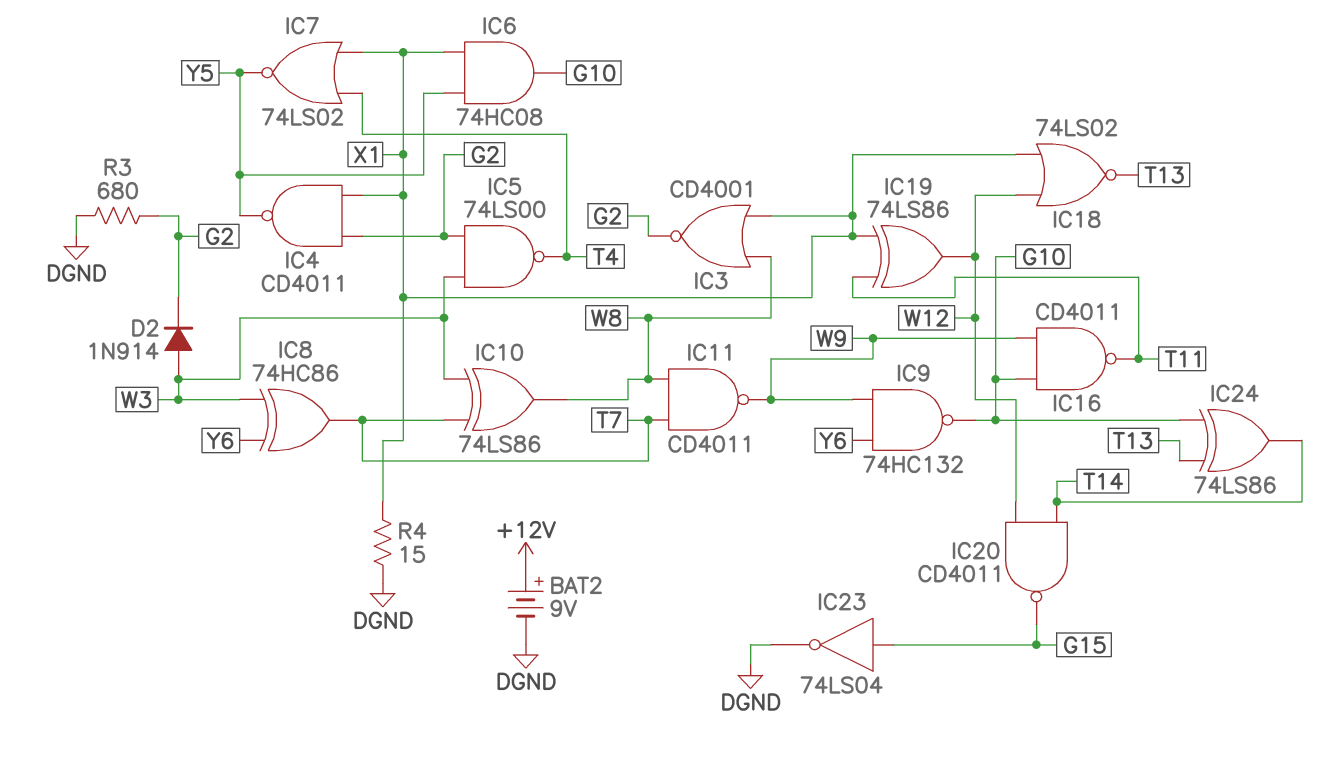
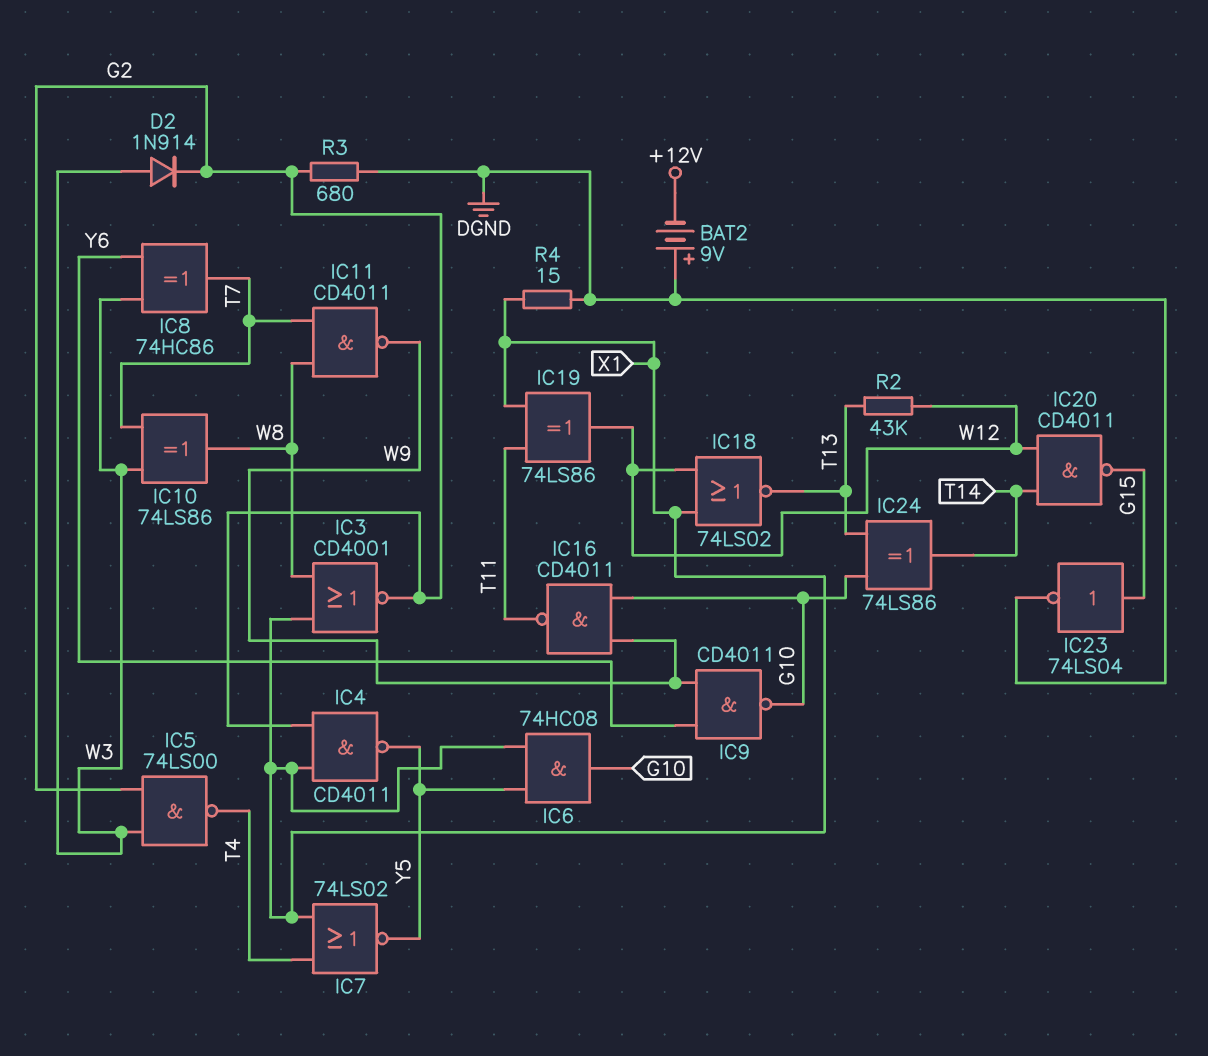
BAT2: 9V (plus +12V, minus DGND) -> 9V (plus DGND, minus +12V)
IC9: NAND 74HC132 (in W9, in Y6, out G10) -> NAND CD4011 (in W9, in Y6, out G10)
R2: none -> 43k (T13, W12)

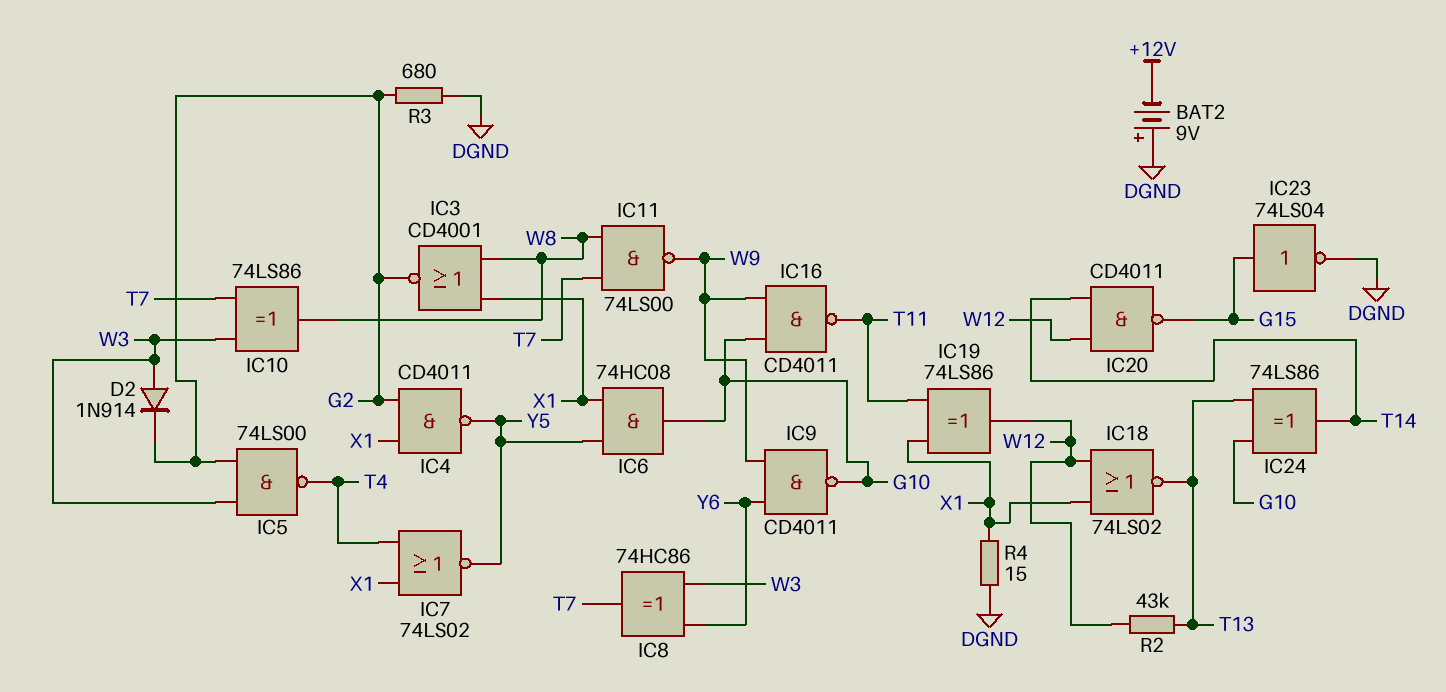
IC11: NAND CD4011 (in T7, in W8, out W9) -> NAND 74LS00 (in T7, in W8, out W9)

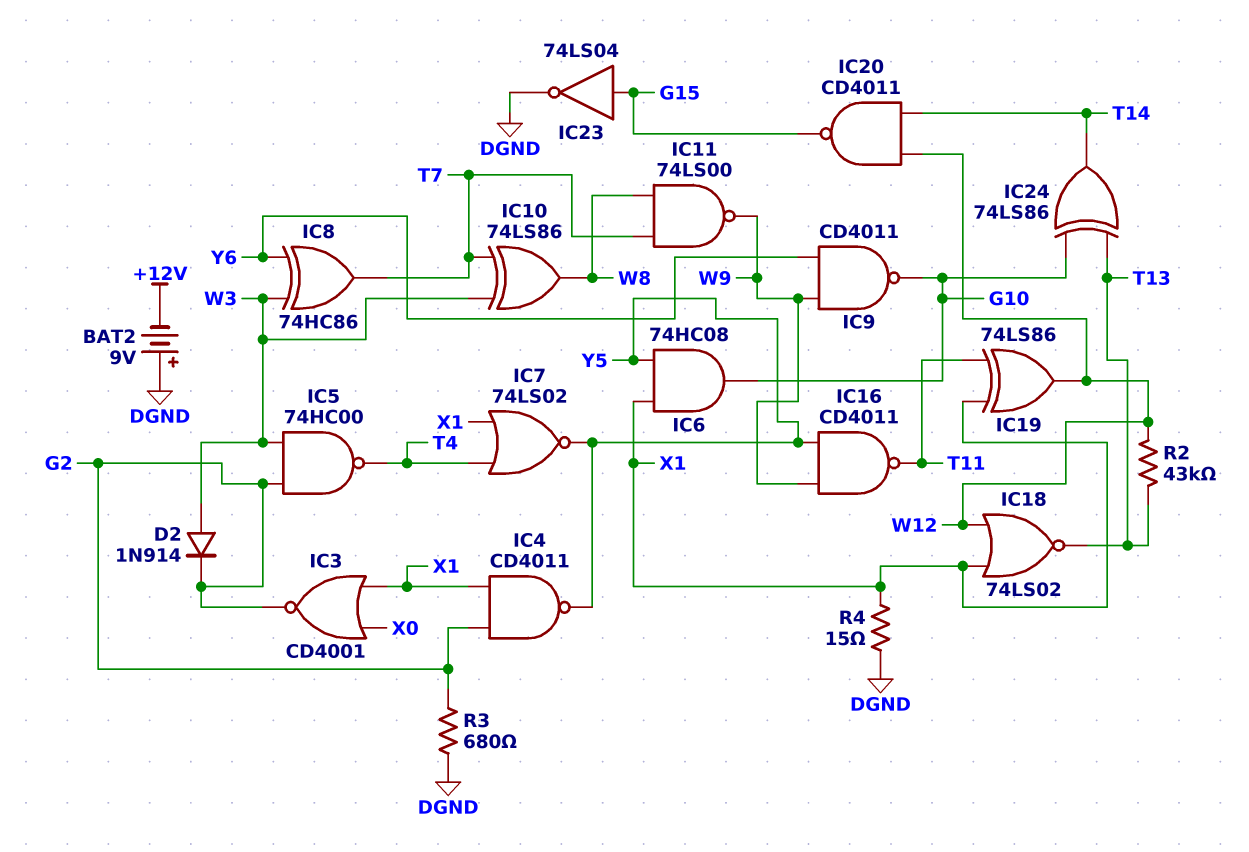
IC3: NOR CD4001 (in W8, in X1, out G2) -> NOR CD4001 (in X0, in X1, out G2)
IC5: NAND 74LS00 (in G2, in W3, out T4) -> NAND 74HC00 (in G2, in W3, out T4)
IC16: NAND CD4011 (in G10, in W9, out T11) -> NAND CD4011 (in W9, in Y5, out T11)

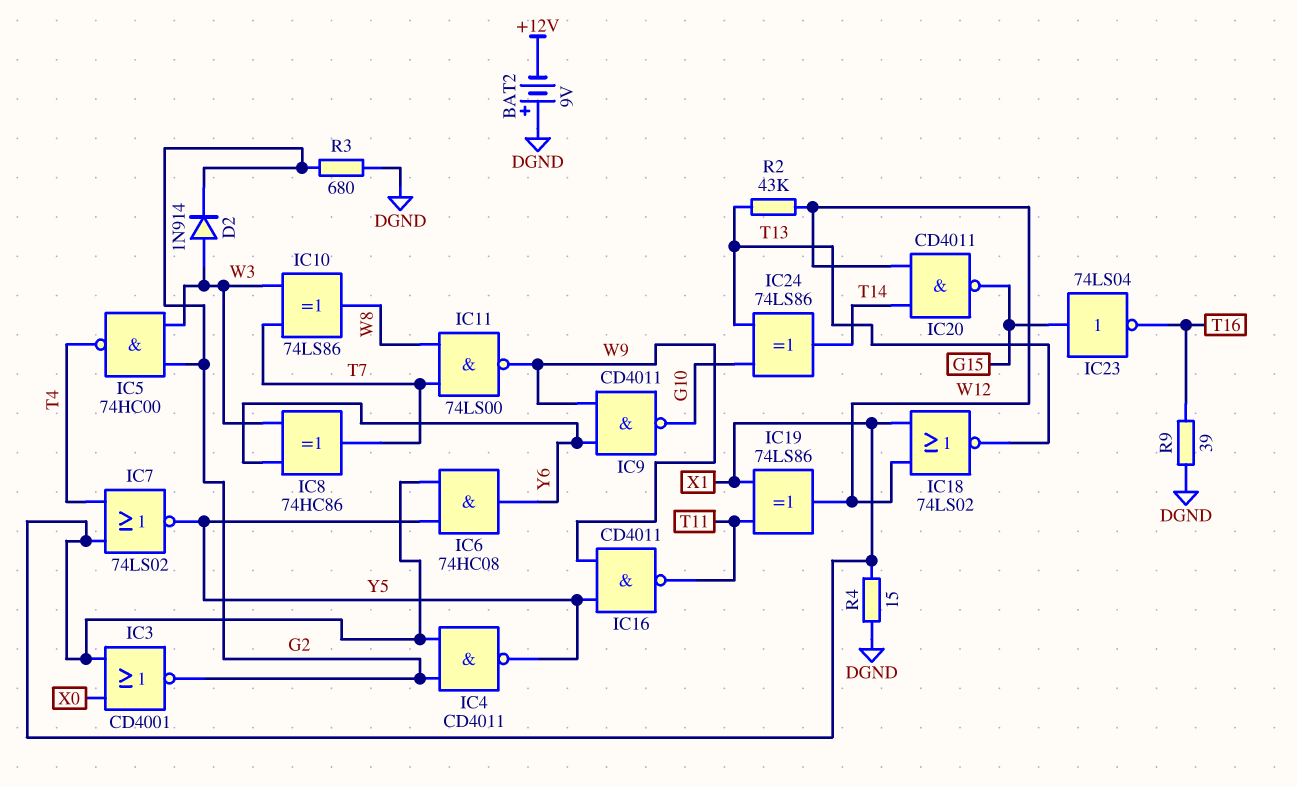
IC6: AND 74HC08 (in X1, in Y5, out G10) -> AND 74HC08 (in X1, in Y5, out Y6)
IC23: NOT 74LS04 (in G15, out DGND) -> NOT 74LS04 (in G15, out T16)
R9: none -> 39 (DGND, T16)

